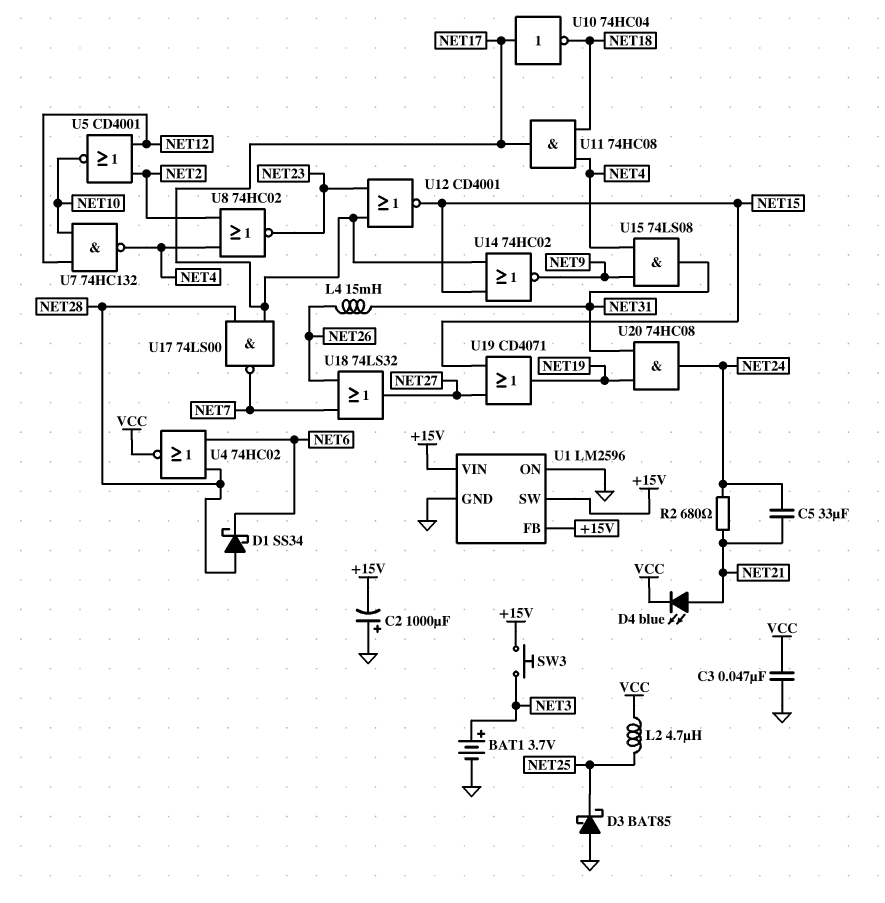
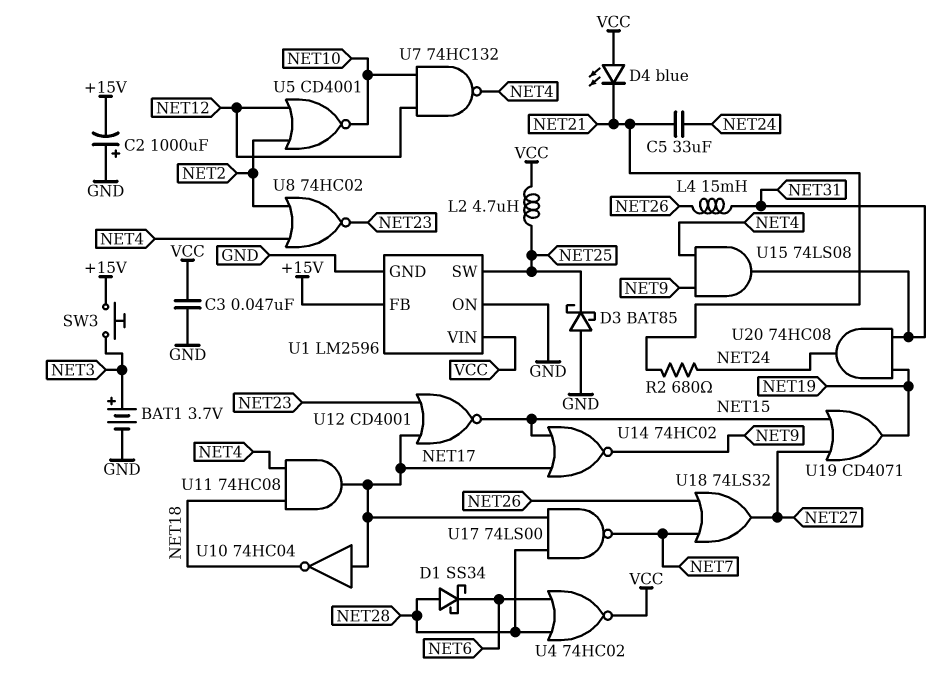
D4: LED blue (A NET21, K VCC) -> LED blue (A VCC, K NET21)
U1 pin SW: +15V -> NET25
U1 pin VIN: +15V -> VCC

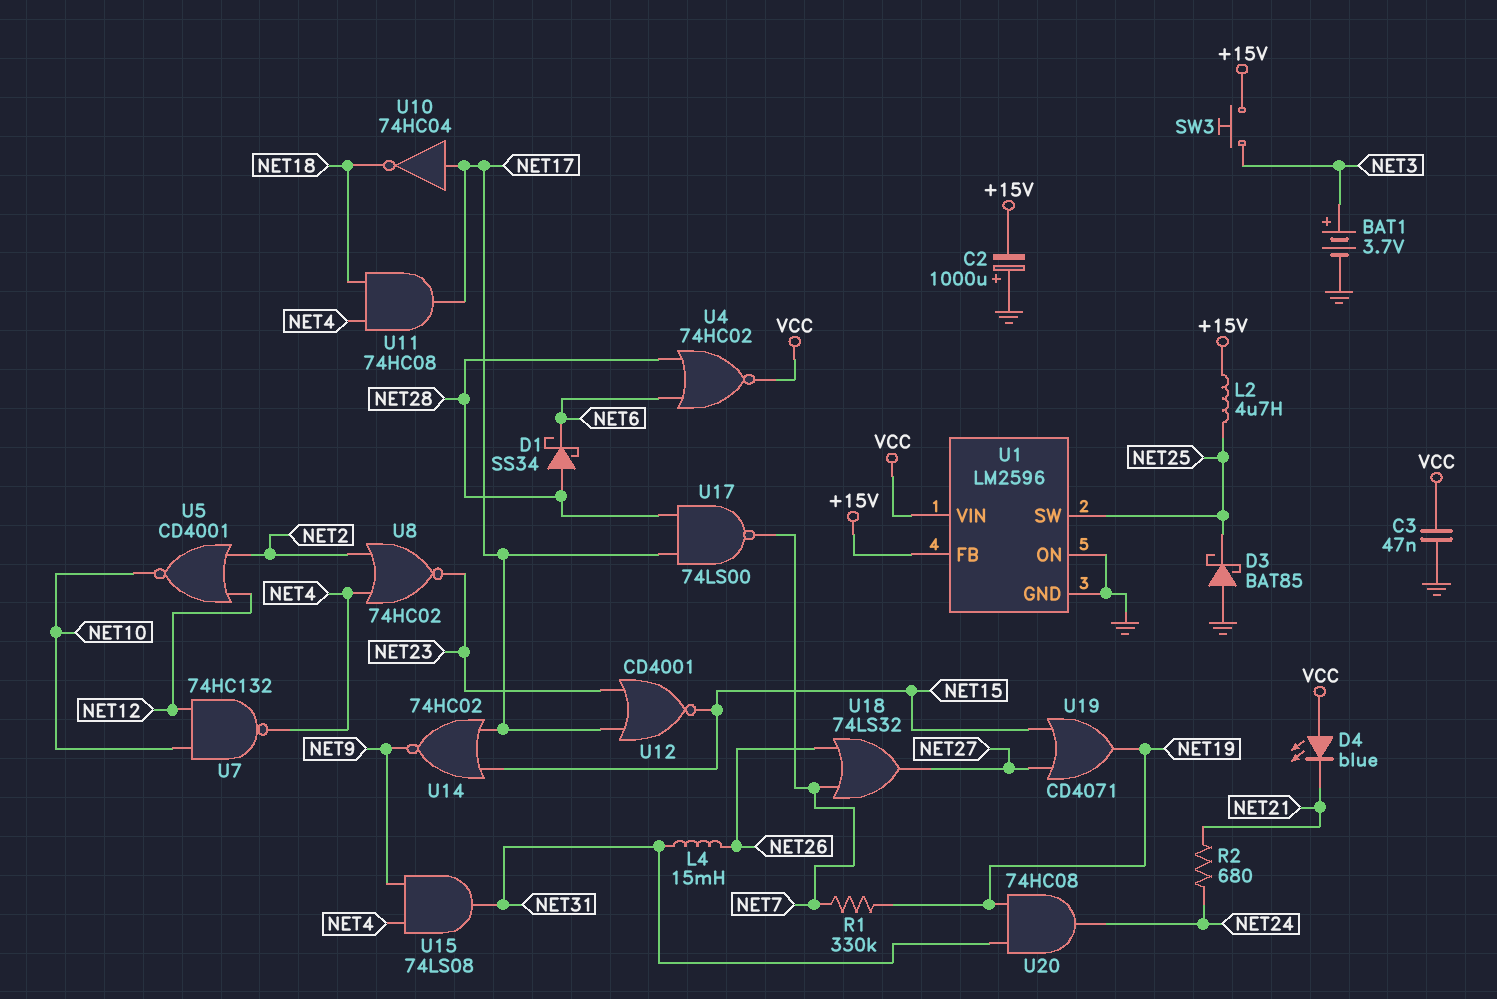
C5: 33uF (NET21, NET24) -> none
L2: 4.7uH (NET25, VCC) -> 4.7uH (+15V, NET25)
R1: none -> 330k (NET7, NET19)

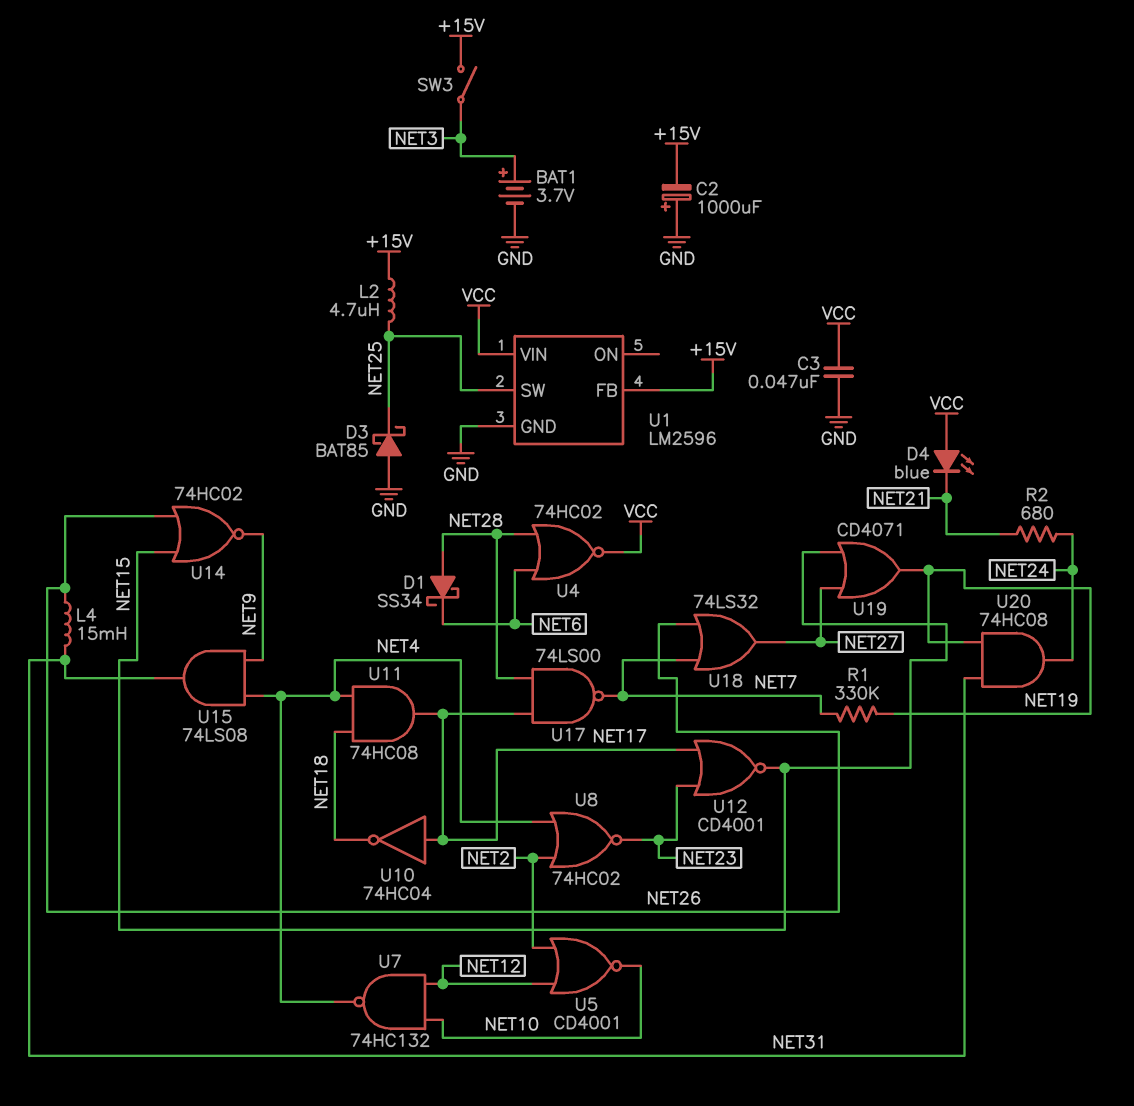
SW3: button (+15V, NET3) -> switch (+15V, NET3)
U1 pin ON: GND -> none
U14: NOR 74HC02 (in NET15, in NET17, out NET9) -> NOR 74HC02 (in NET15, in NET26, out NET9)

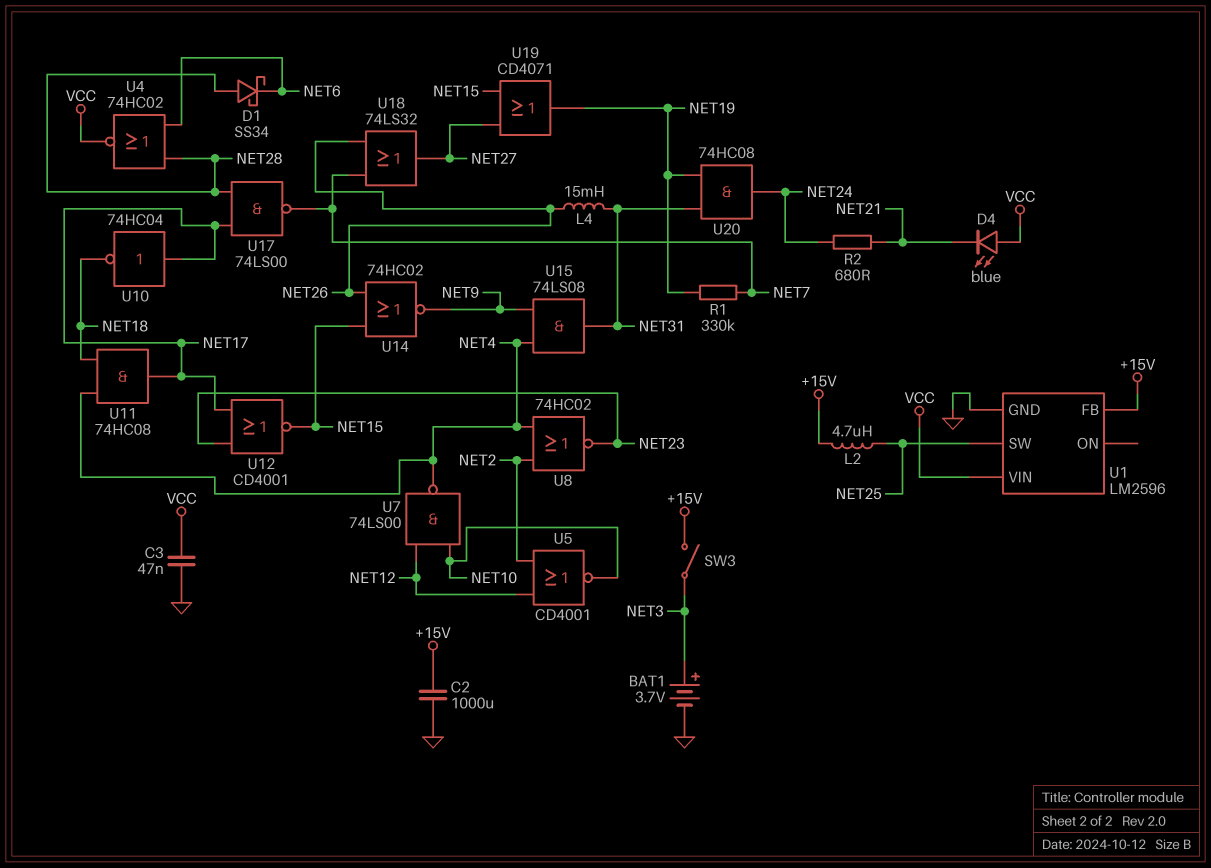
C2: 1000uF (plus GND, minus +15V) -> 1000uF (+15V, GND)
D3: schottky BAT85 (A GND, K NET25) -> none
U7: NAND 74HC132 (in NET10, in NET12, out NET4) -> NAND 74LS00 (in NET10, in NET12, out NET4)

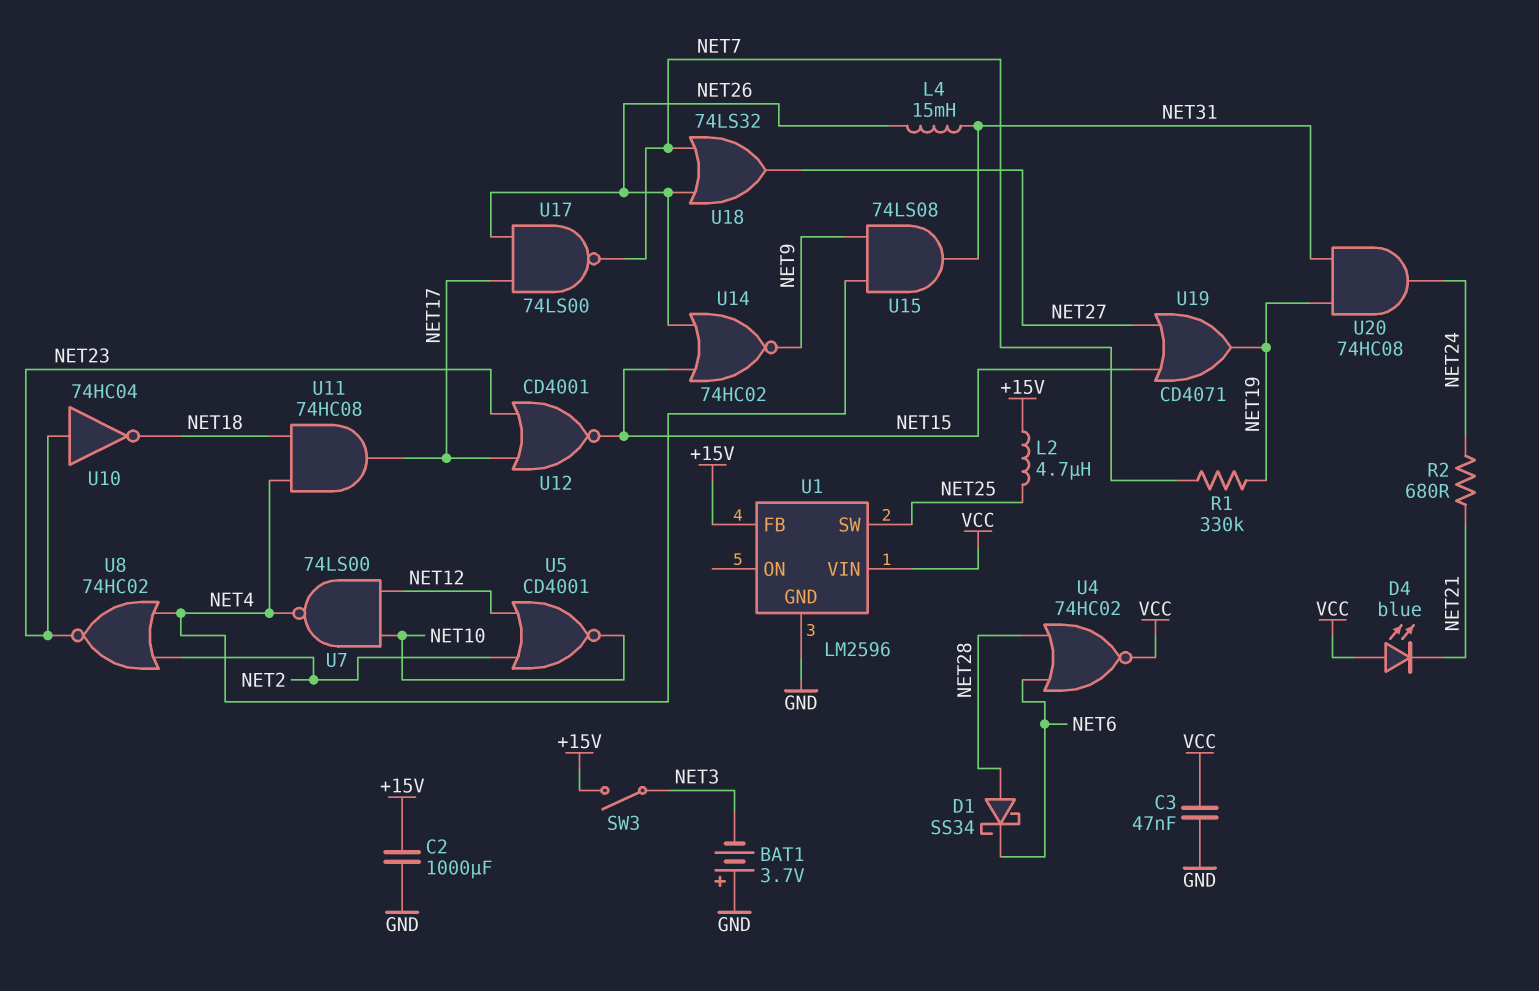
BAT1: 3.7V (plus NET3, minus GND) -> 3.7V (plus GND, minus NET3)
U10: NOT 74HC04 (in NET17, out NET18) -> NOT 74HC04 (in NET23, out NET18)
U17: NAND 74LS00 (in NET17, in NET28, out NET7) -> NAND 74LS00 (in NET17, in NET26, out NET7)

